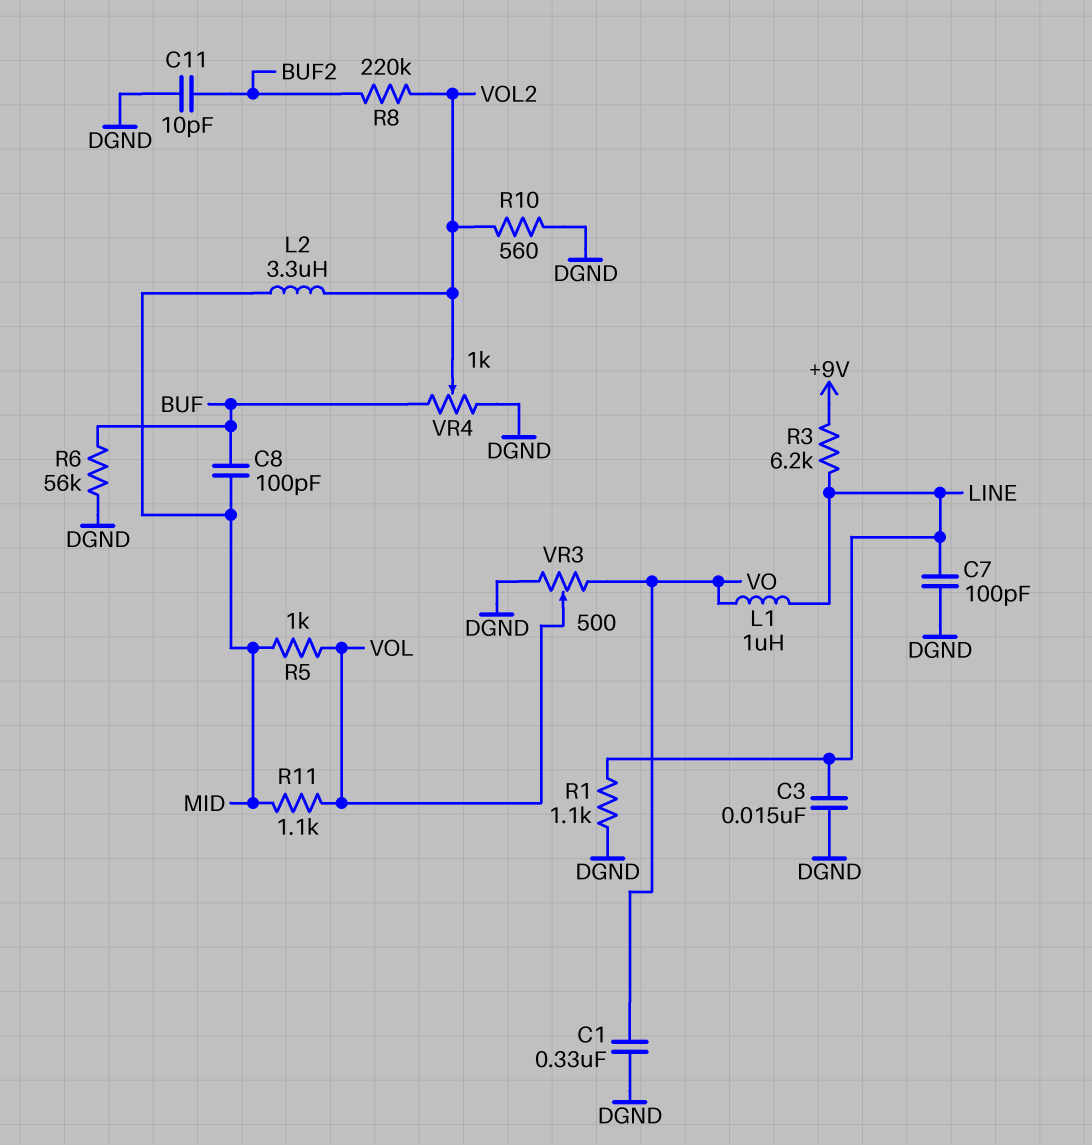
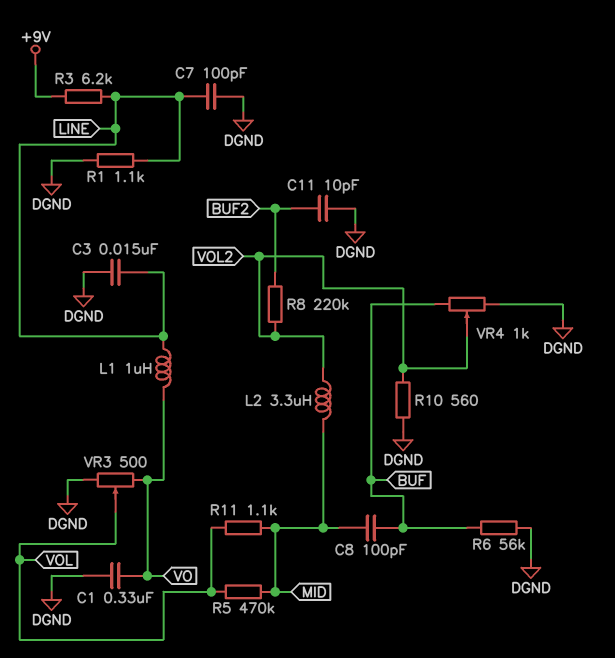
R5: 1k (MID, VOL) -> 470k (MID, VOL)

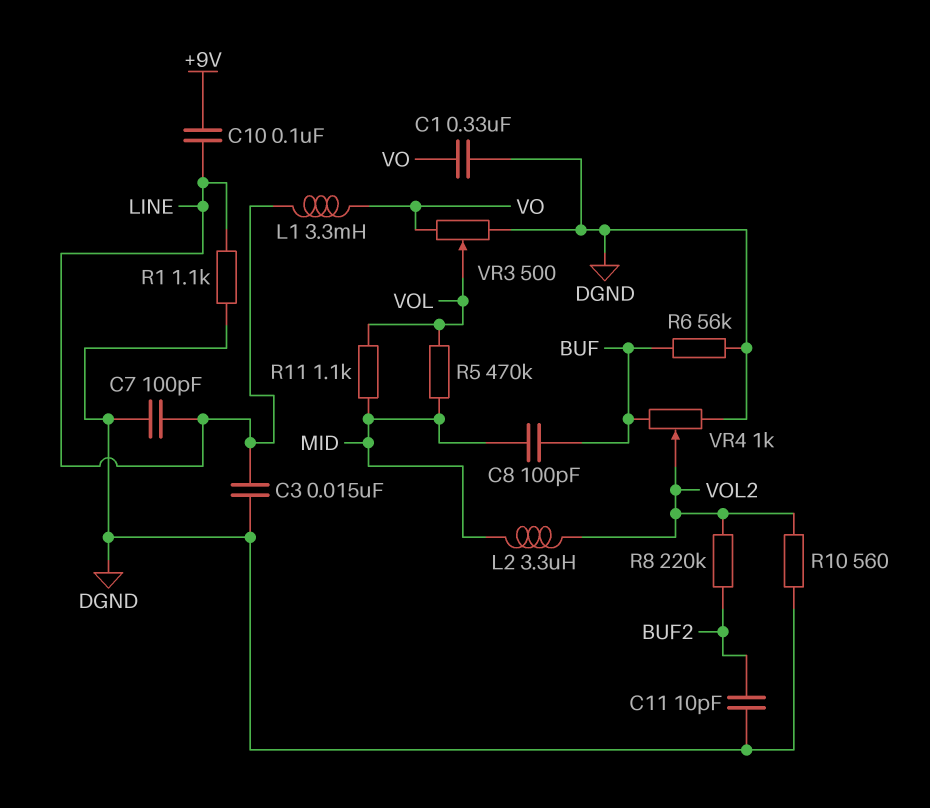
C10: none -> 100nF (+9V, LINE)
L1: 1uH (LINE, VO) -> 3.3mH (LINE, VO)
R3: 6.2k (+9V, LINE) -> none

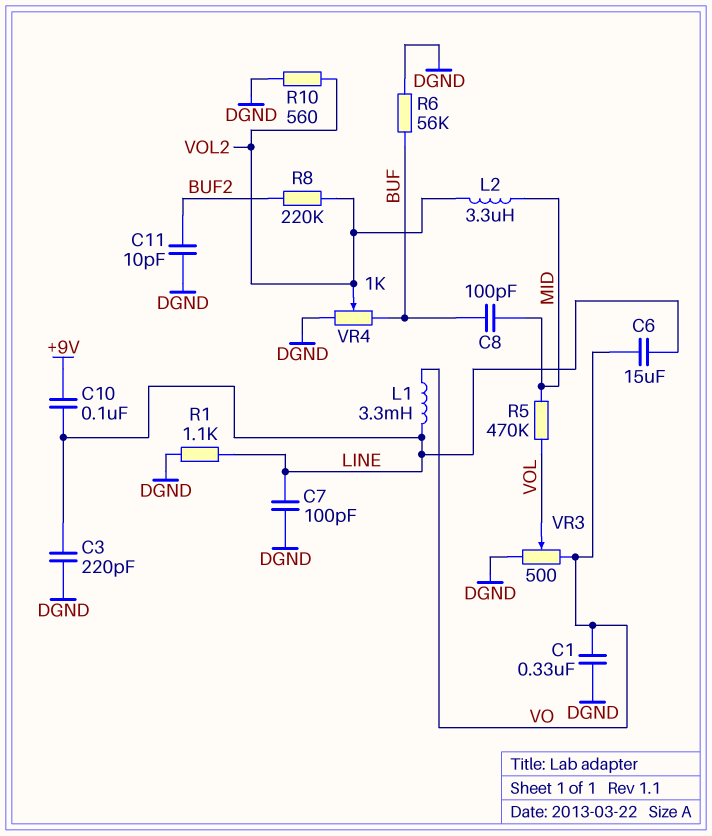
C3: 15nF (DGND, LINE) -> 220pF (DGND, LINE)
C6: none -> 15uF (LINE, VO)
R11: 1.1k (MID, VOL) -> none

